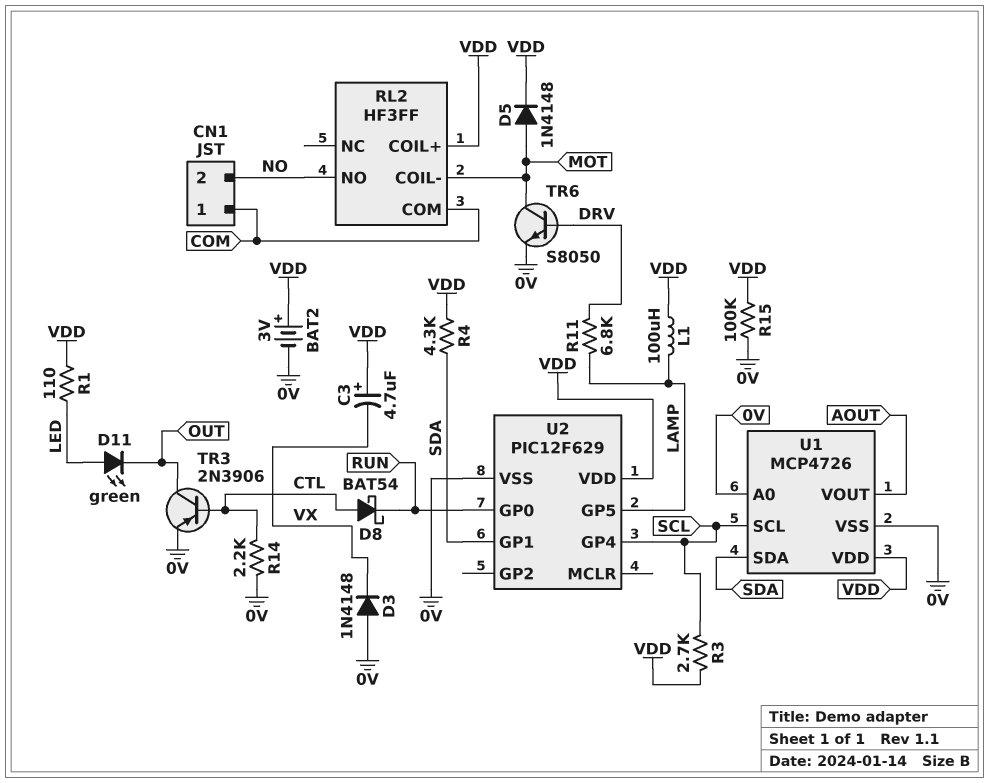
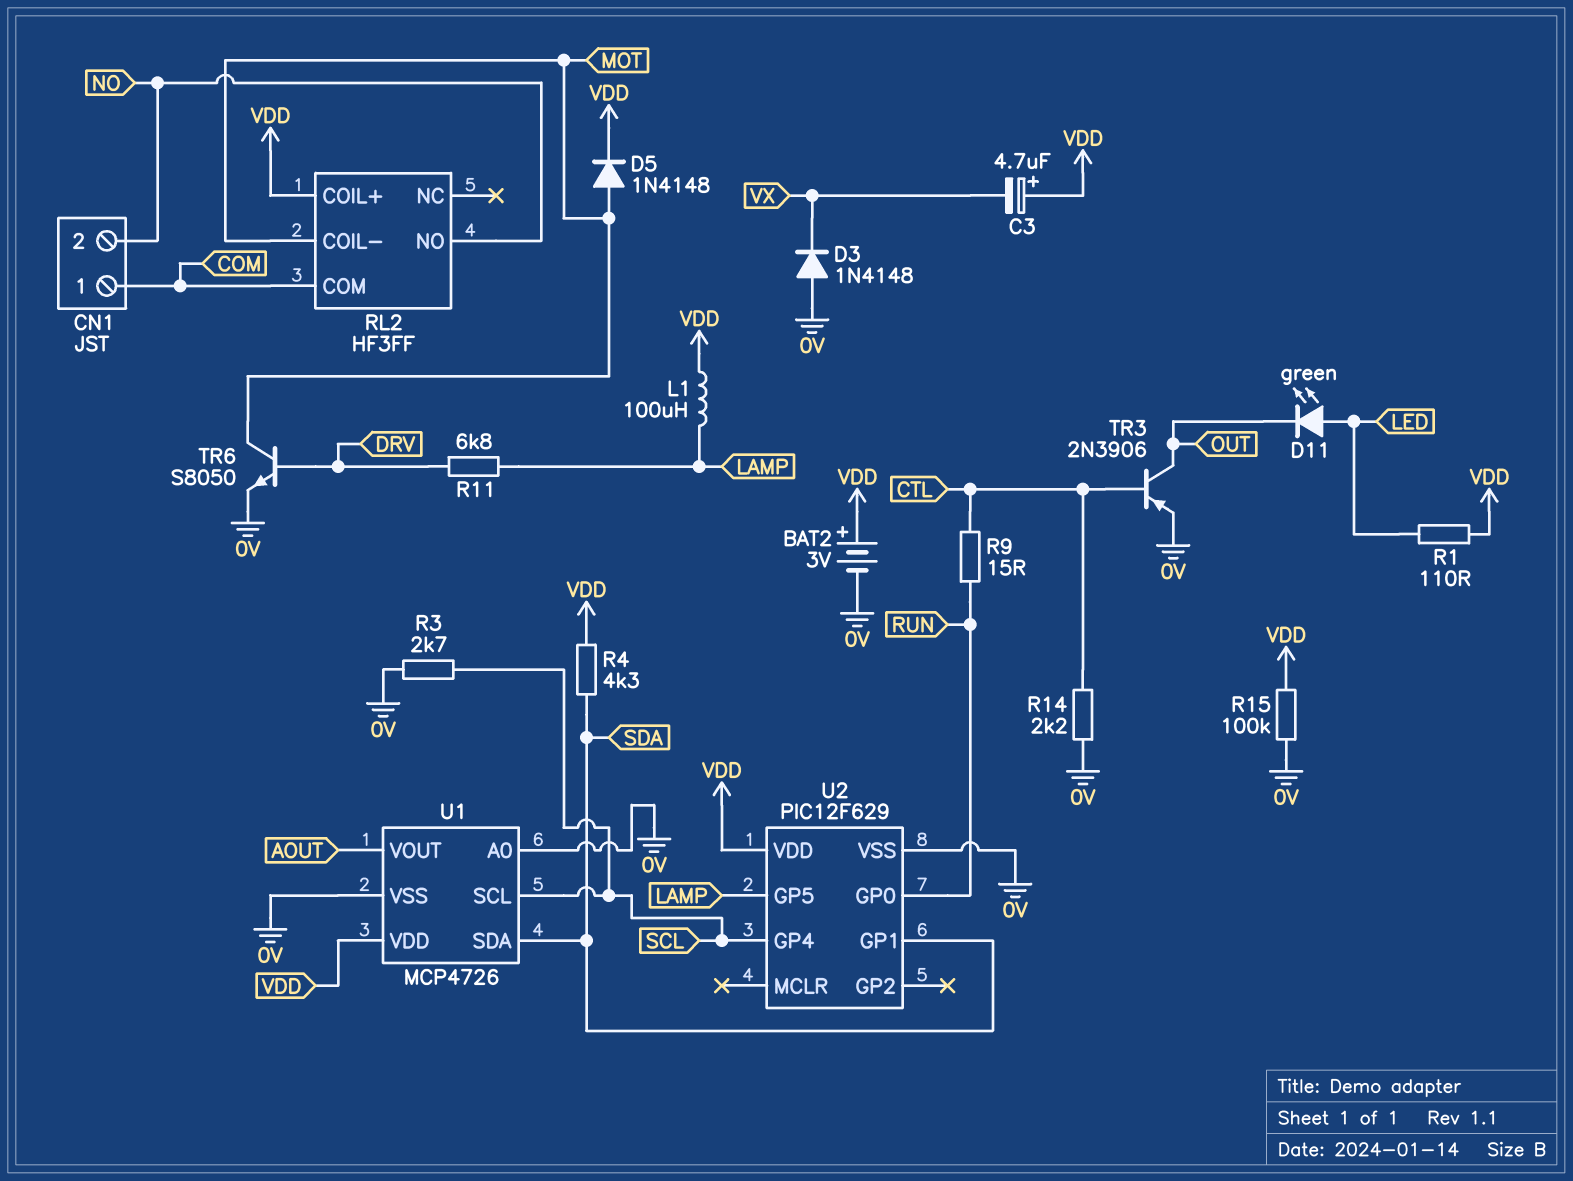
D8: schottky BAT54 (A CTL, K RUN) -> none
R3: 2.7k (SCL, VDD) -> 2.7k (0V, SCL)
R9: none -> 15 (CTL, RUN)

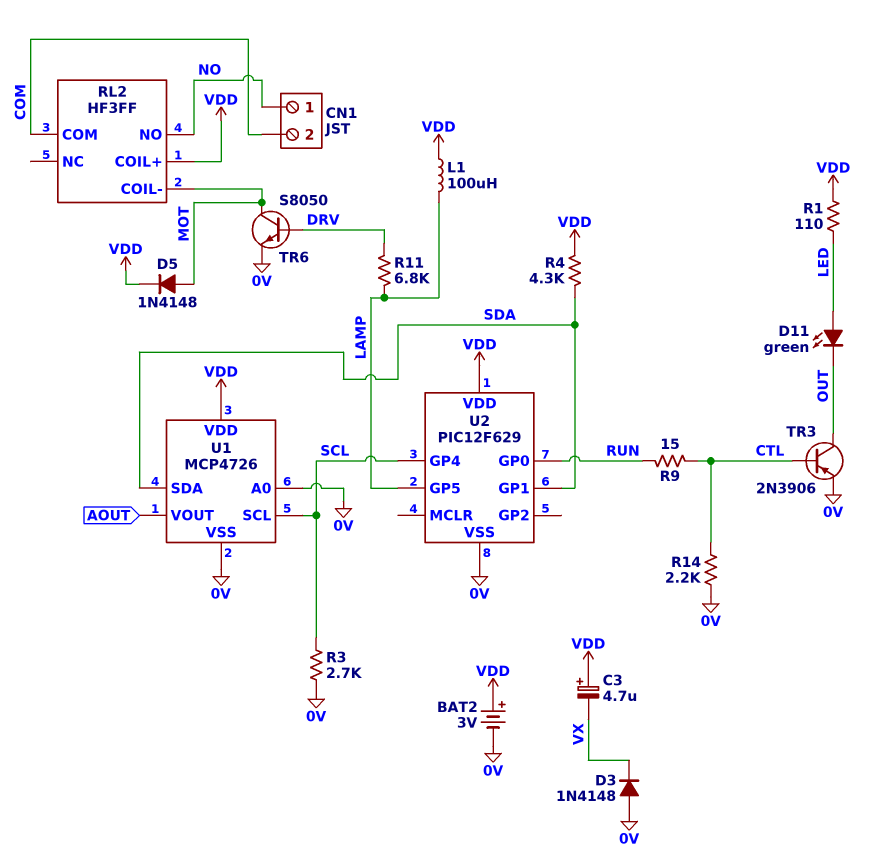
CN1 pin 1: COM -> NO
CN1 pin 2: NO -> COM
R15: 100k (0V, VDD) -> none

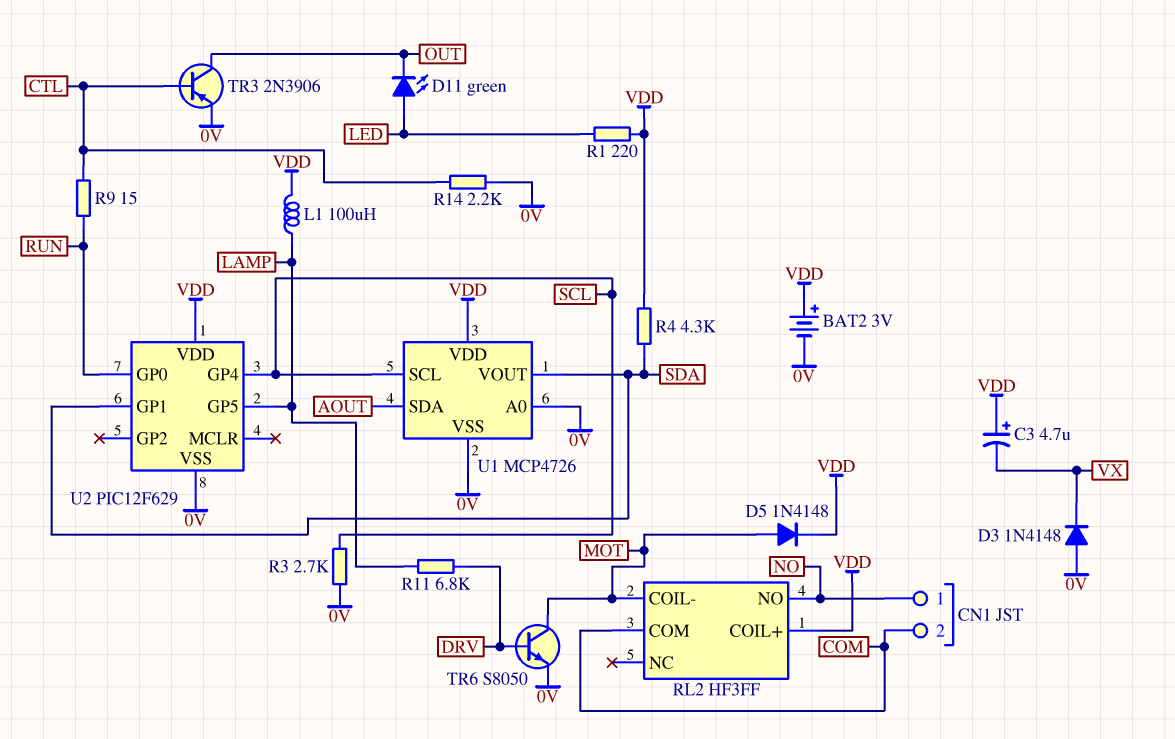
R1: 110 (LED, VDD) -> 220 (LED, VDD)
U1 pin SDA: SDA -> AOUT
U1 pin VOUT: AOUT -> SDA

